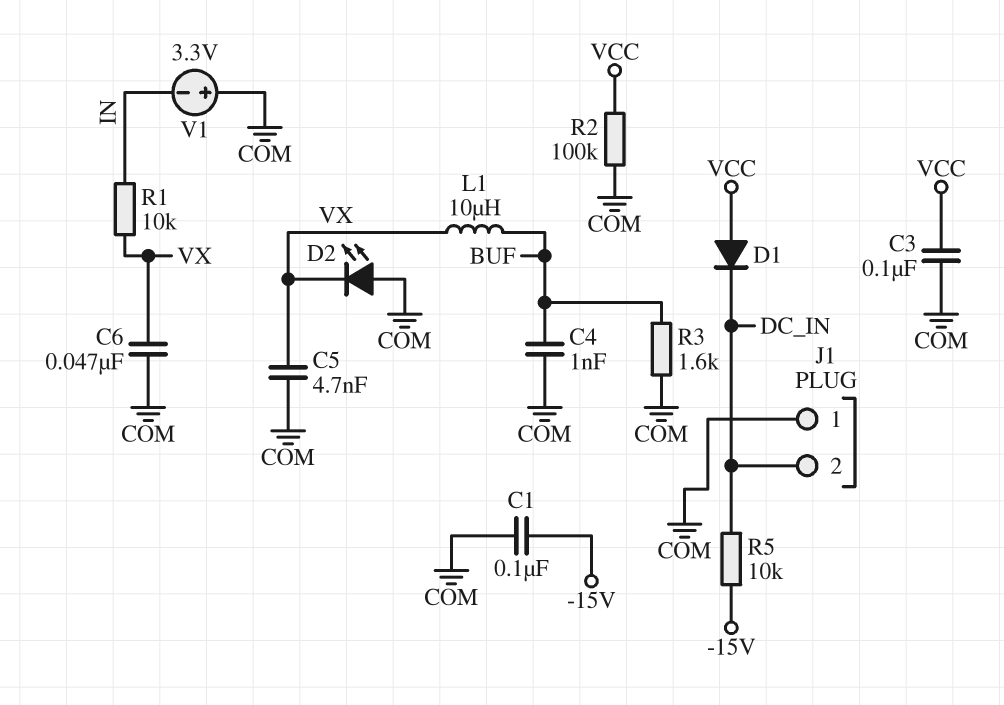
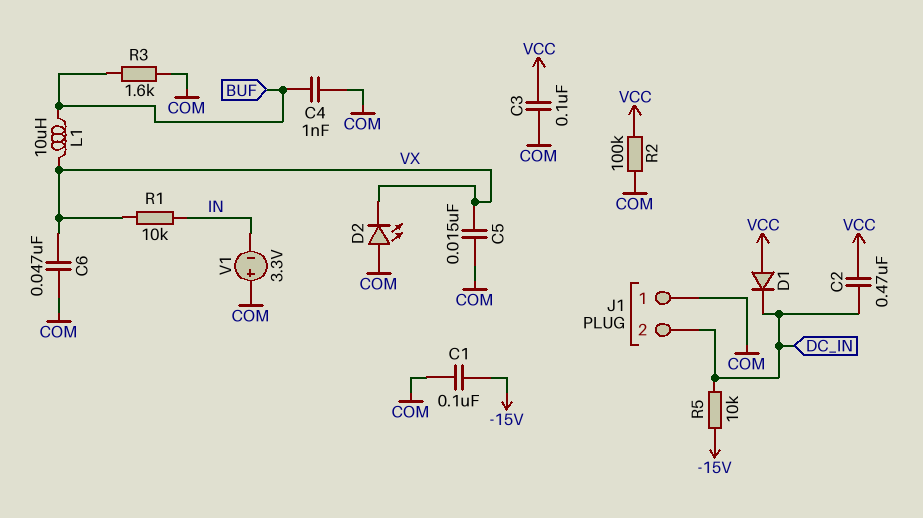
C2: none -> 470nF (DC_IN, VCC)
C5: 4.7nF (COM, VX) -> 15nF (COM, VX)

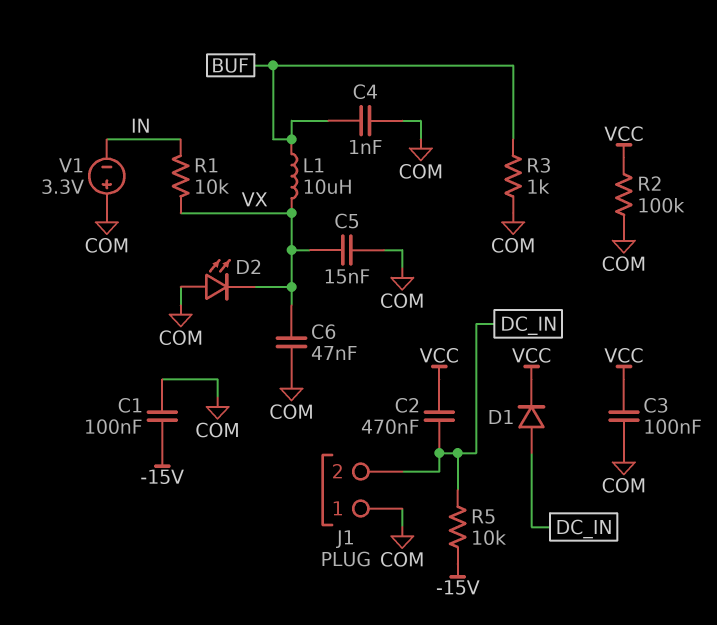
D1: diode (A VCC, K DC_IN) -> diode (A DC_IN, K VCC)
R3: 1.6k (BUF, COM) -> 1k (BUF, COM)

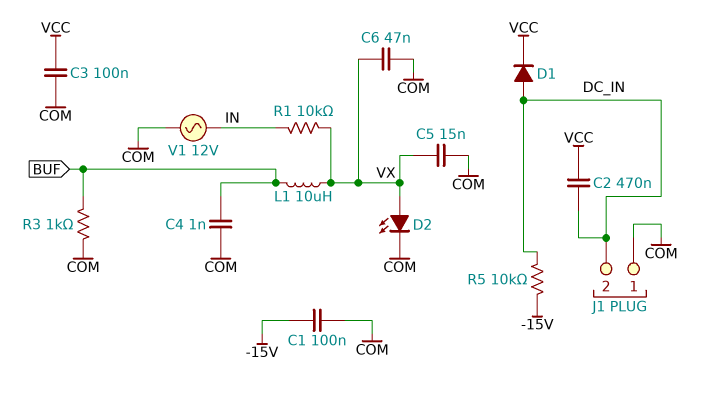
D2: LED (A COM, K VX) -> LED (A VX, K COM)
R2: 100k (COM, VCC) -> none
V1: 3.3V (plus COM, minus IN) -> AC 12V (COM, IN)

